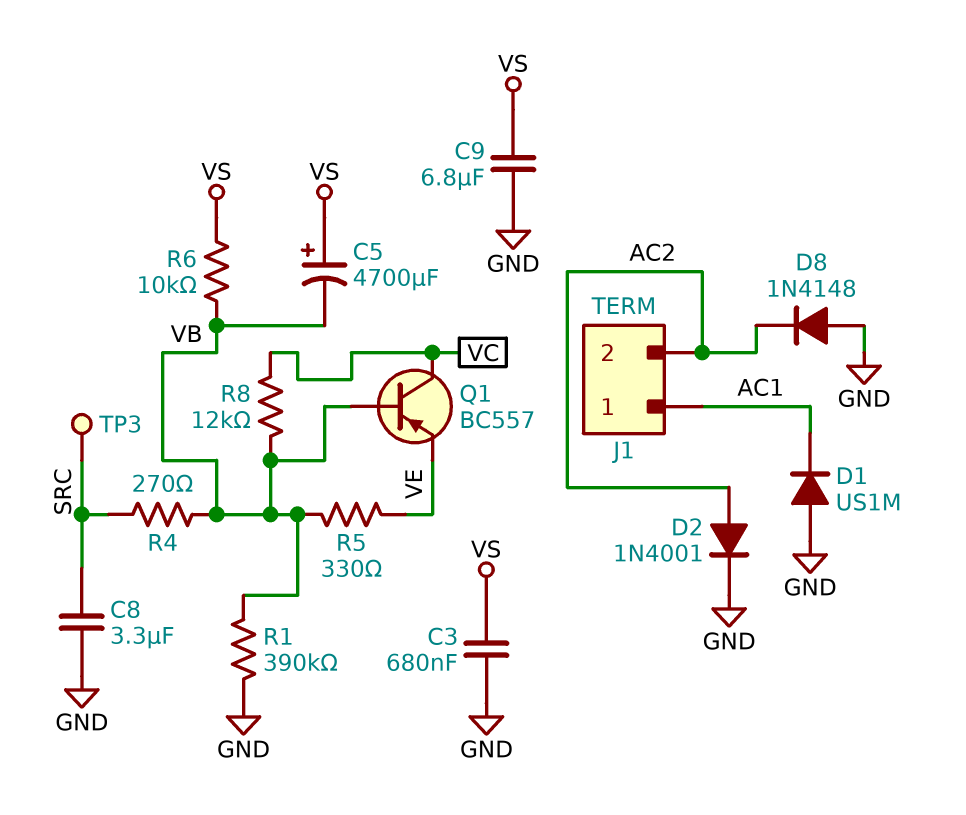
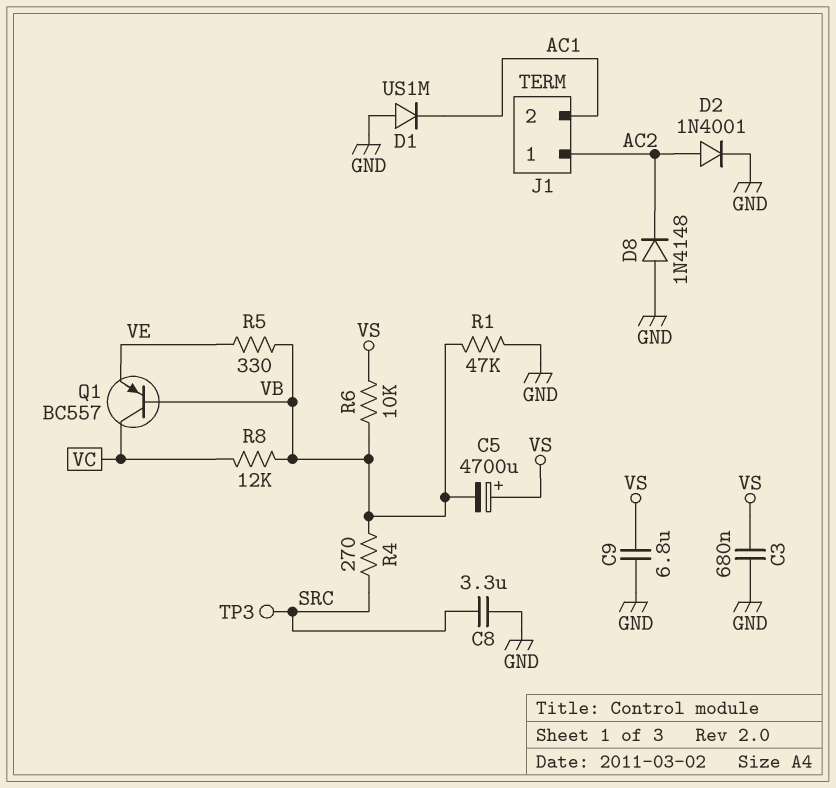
J1 pin 1: AC1 -> AC2
J1 pin 2: AC2 -> AC1
R1: 390k (GND, VB) -> 47k (GND, VB)

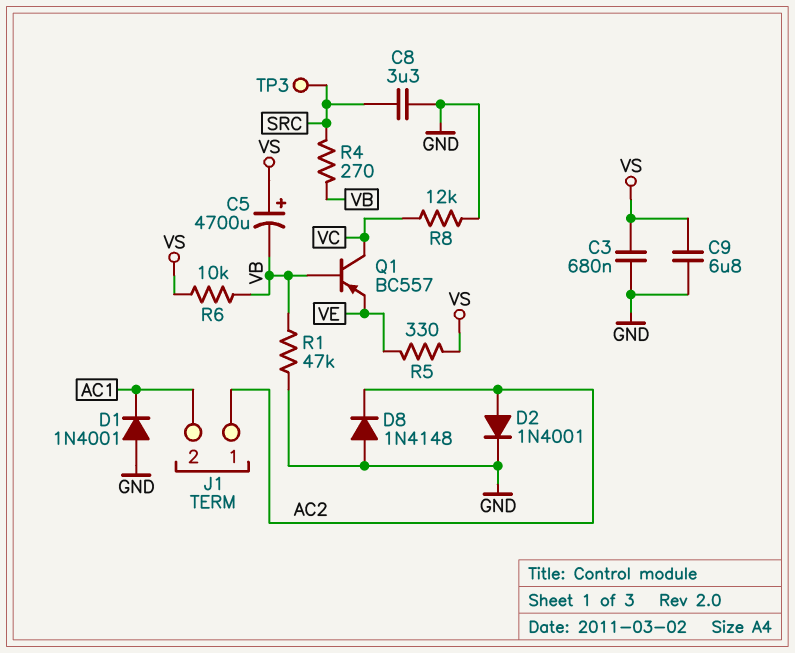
D1: diode US1M (A GND, K AC1) -> diode 1N4001 (A GND, K AC1)
R5: 330 (VB, VE) -> 330 (VE, VS)
R8: 12k (VB, VC) -> 12k (GND, VC)

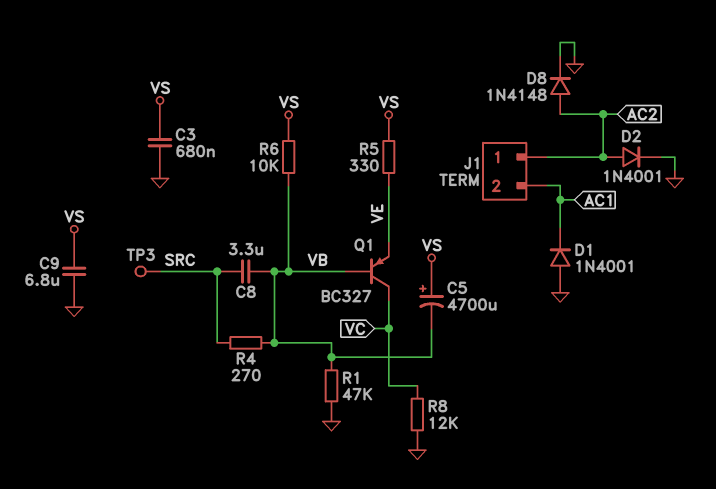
C8: 3.3uF (GND, SRC) -> 3.3uF (SRC, VB)
D8: diode 1N4148 (A GND, K AC2) -> diode 1N4148 (A AC2, K GND)
Q1: PNP BC557 (B VB, C VC, E VE) -> PNP BC327 (B VB, C VC, E VE)

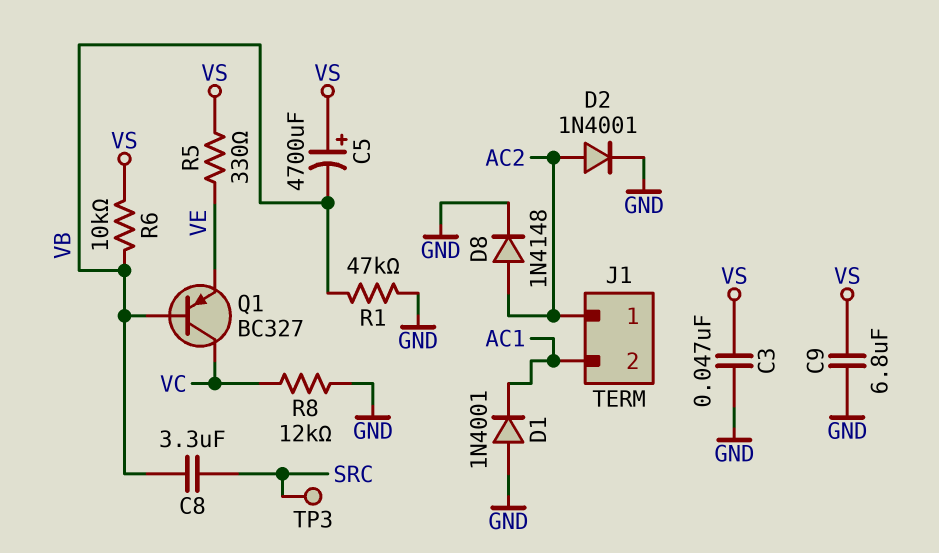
C3: 680nF (GND, VS) -> 47nF (GND, VS)
R4: 270 (SRC, VB) -> none

